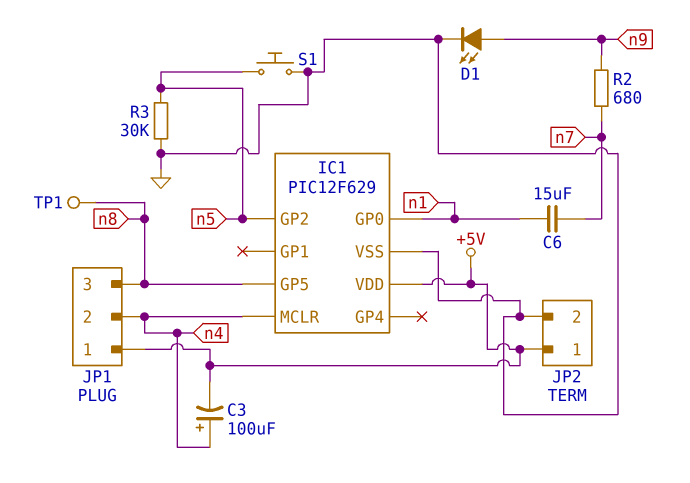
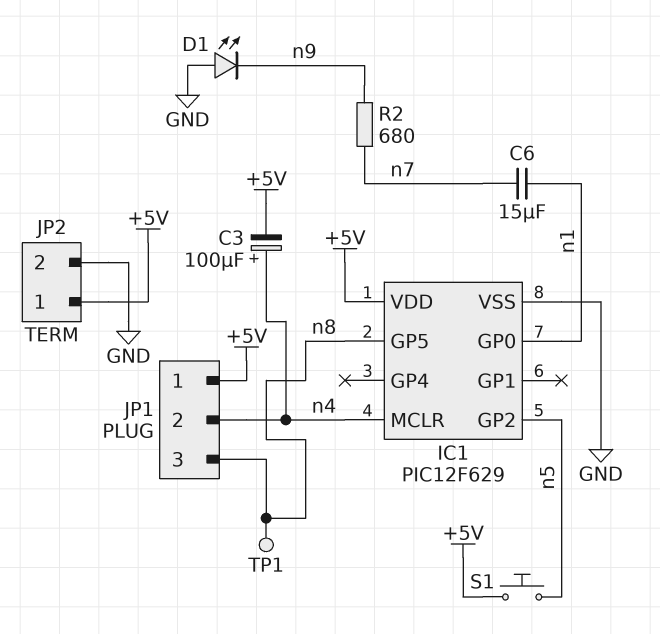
D1: LED (A n9, K GND) -> LED (A GND, K n9)
R3: 30k (GND, n5) -> none
S1: button (GND, n5) -> button (+5V, n5)

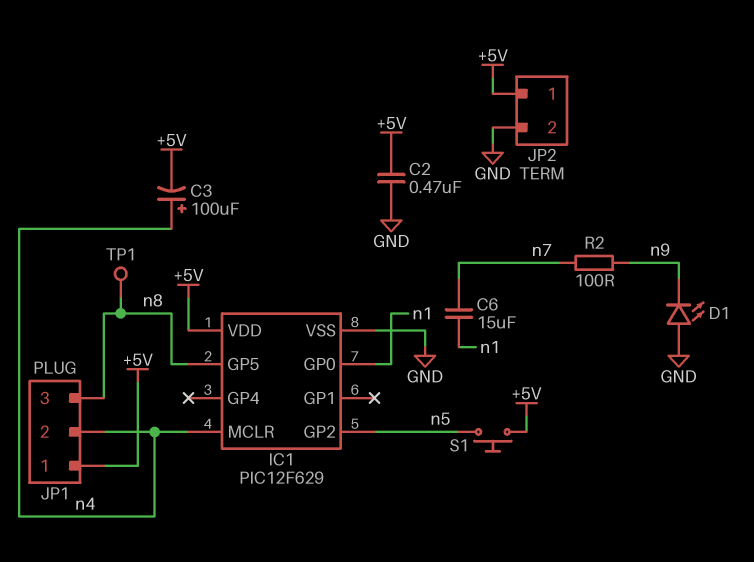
C2: none -> 470nF (+5V, GND)
R2: 680 (n7, n9) -> 100 (n7, n9)

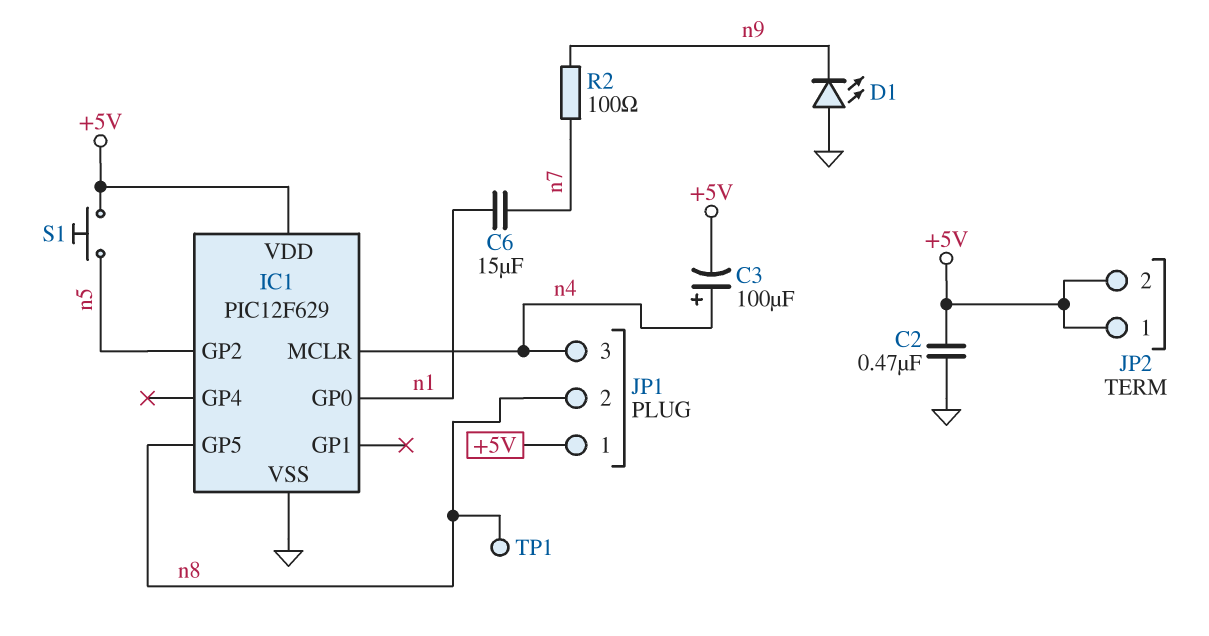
JP1 pin 2: n4 -> n8
JP1 pin 3: n8 -> n4
JP2 pin 2: GND -> +5V

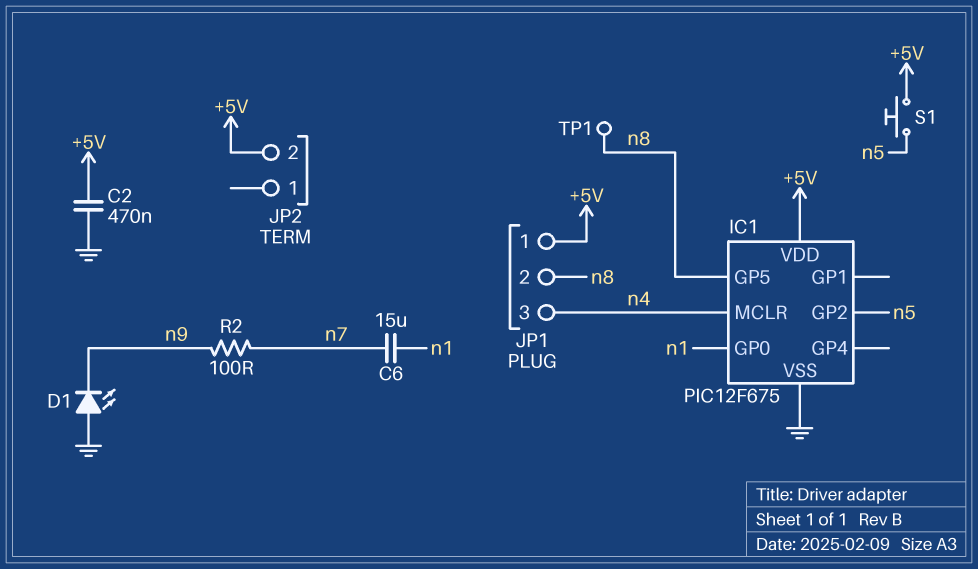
C3: 100uF (plus n4, minus +5V) -> none
IC1: PIC12F629 -> PIC12F675
JP2 pin 1: +5V -> none

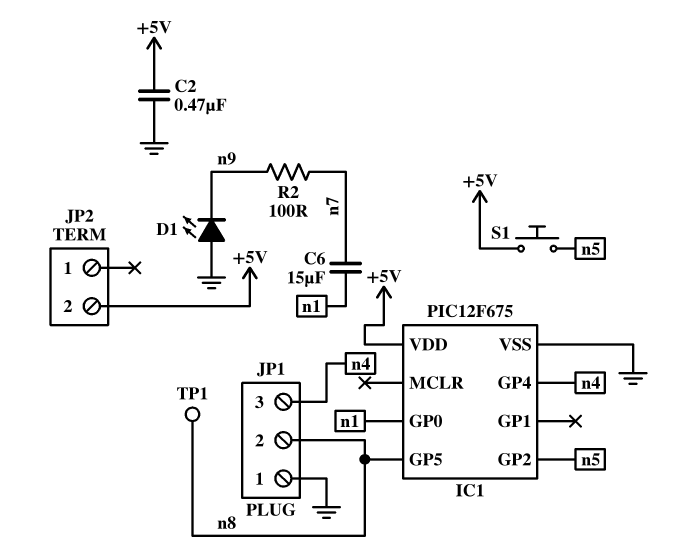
IC1 pin GP4: none -> n4
IC1 pin MCLR: n4 -> none
JP1 pin 1: +5V -> GND

